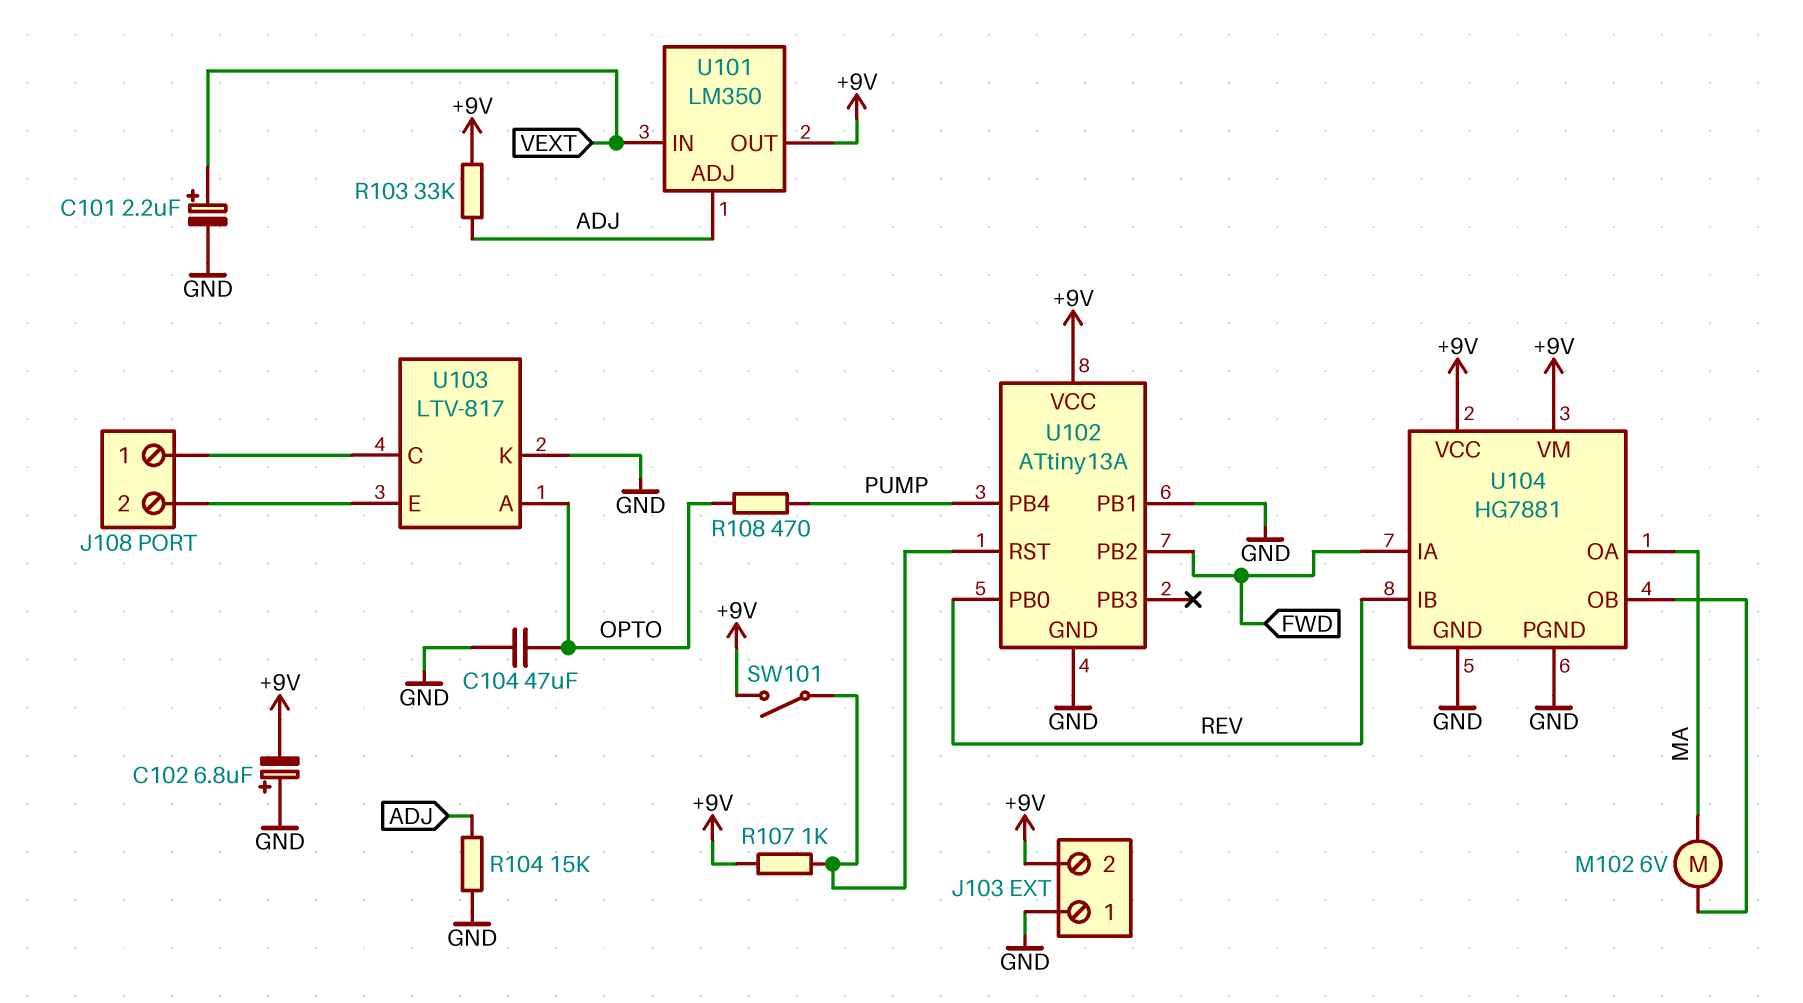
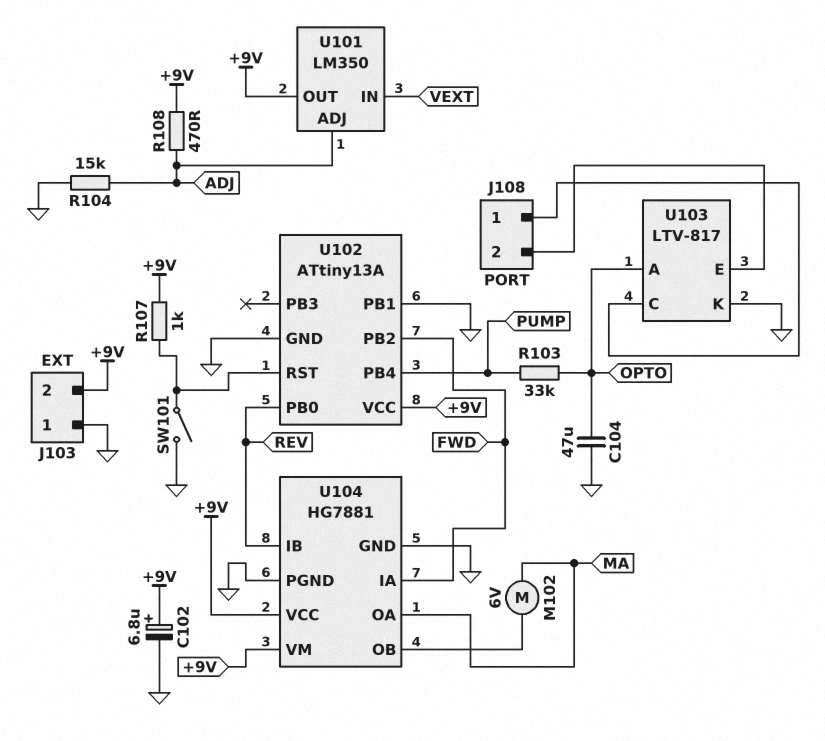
C101: 2.2uF (plus VEXT, minus GND) -> none
C102: 6.8uF (plus GND, minus +9V) -> 6.8uF (plus +9V, minus GND)
R103: 33k (+9V, ADJ) -> 33k (OPTO, PUMP)
R108: 470 (OPTO, PUMP) -> 470 (+9V, ADJ)
SW101: switch (+9V, U102/RST) -> switch (GND, U102/RST)

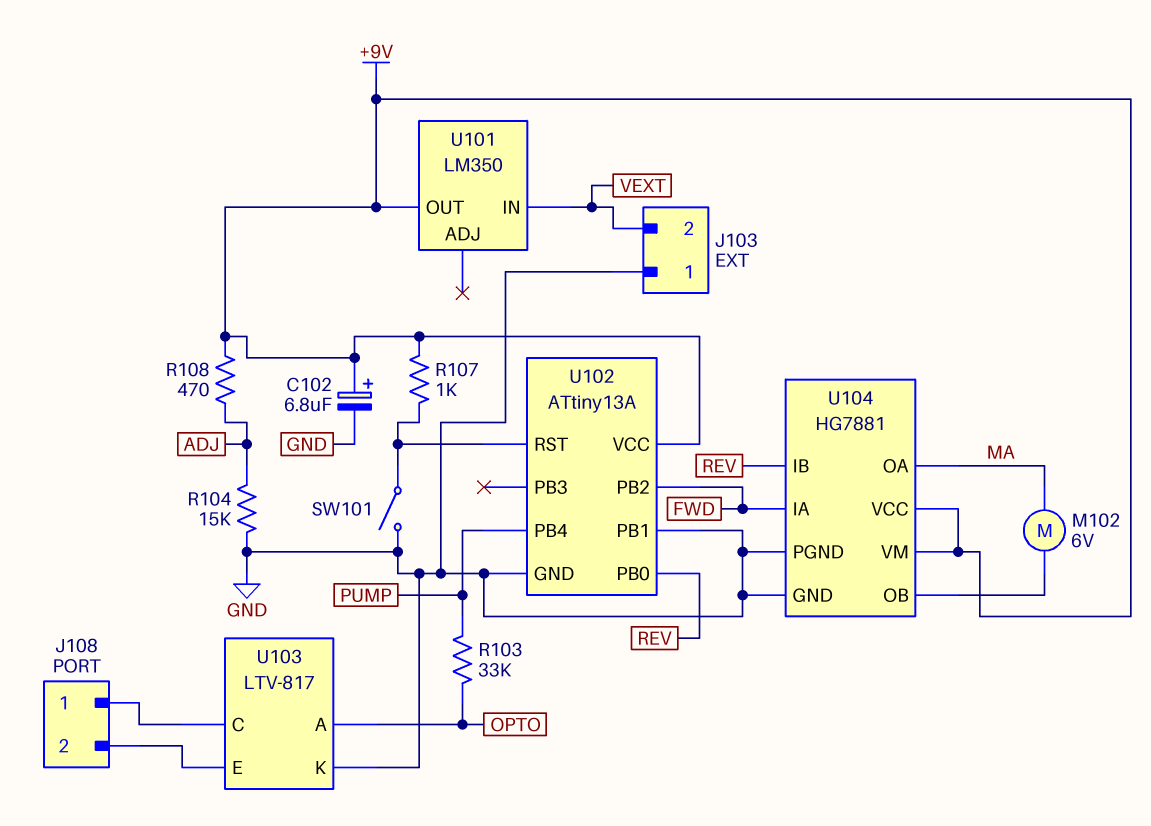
C104: 47uF (GND, OPTO) -> none
J103 pin 2: +9V -> VEXT
U101 pin ADJ: ADJ -> none

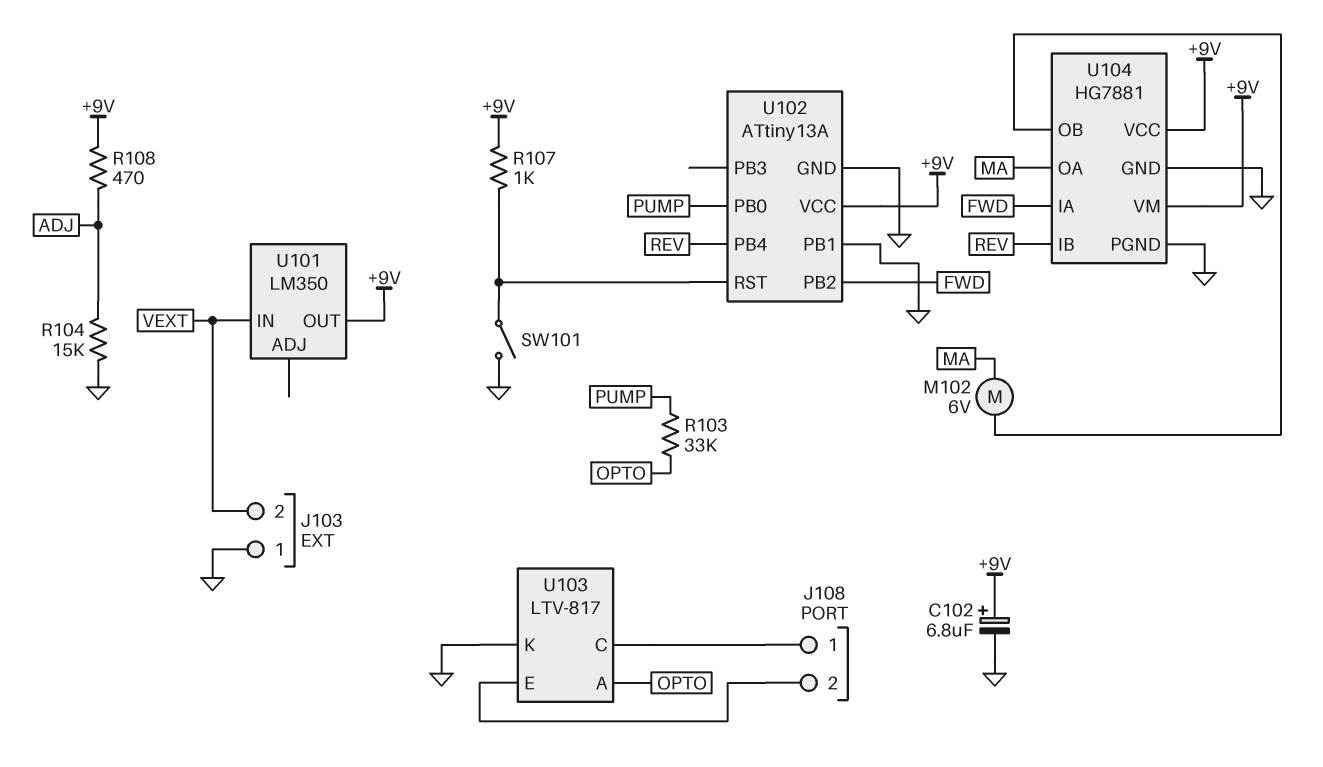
U102 pin PB0: REV -> PUMP
U102 pin PB4: PUMP -> REV

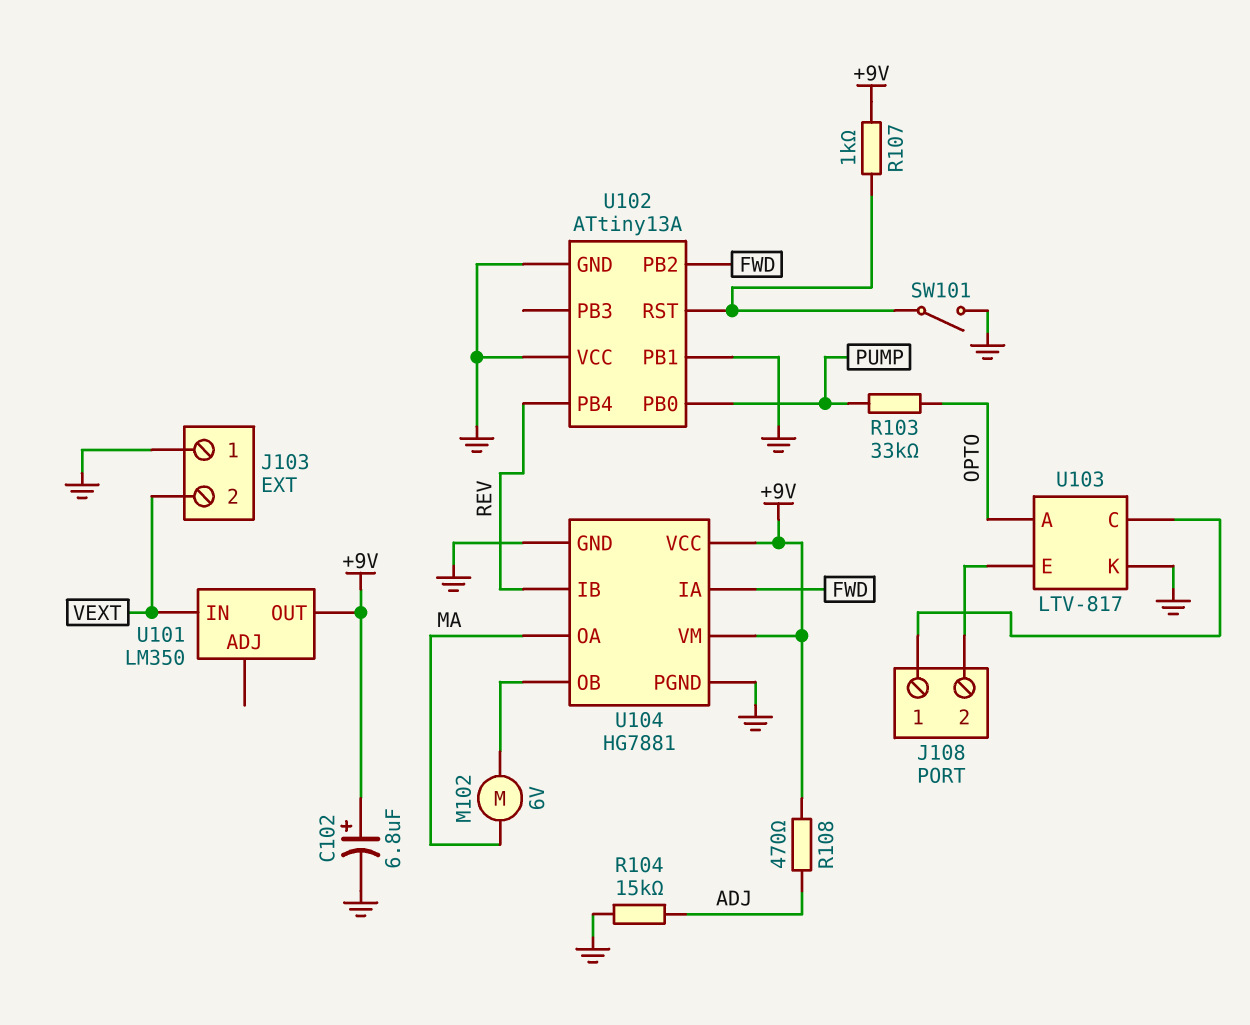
U102 pin VCC: +9V -> GND

